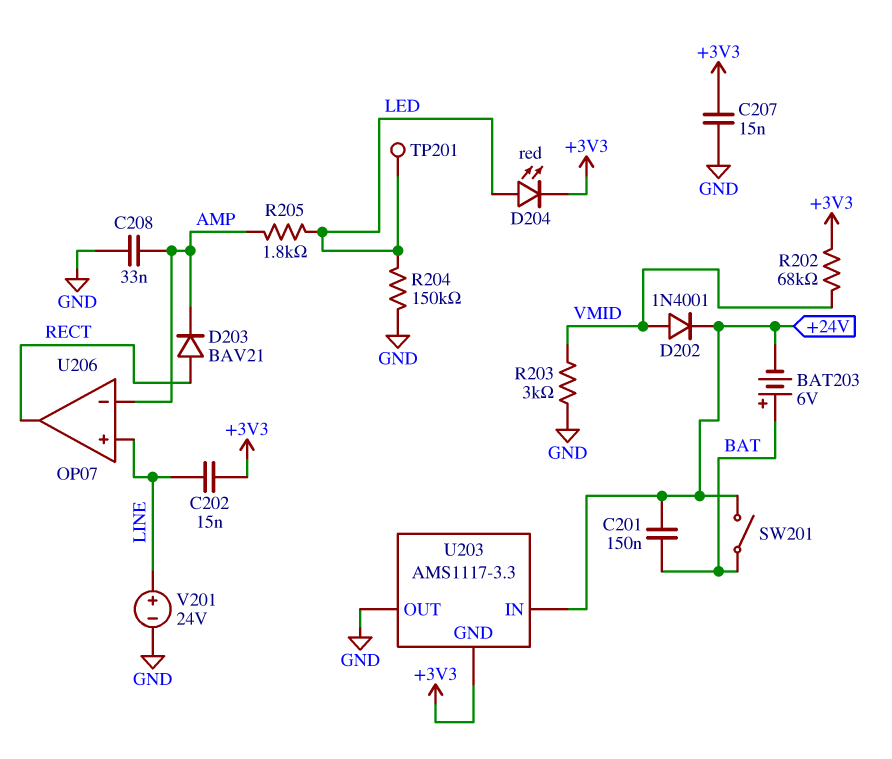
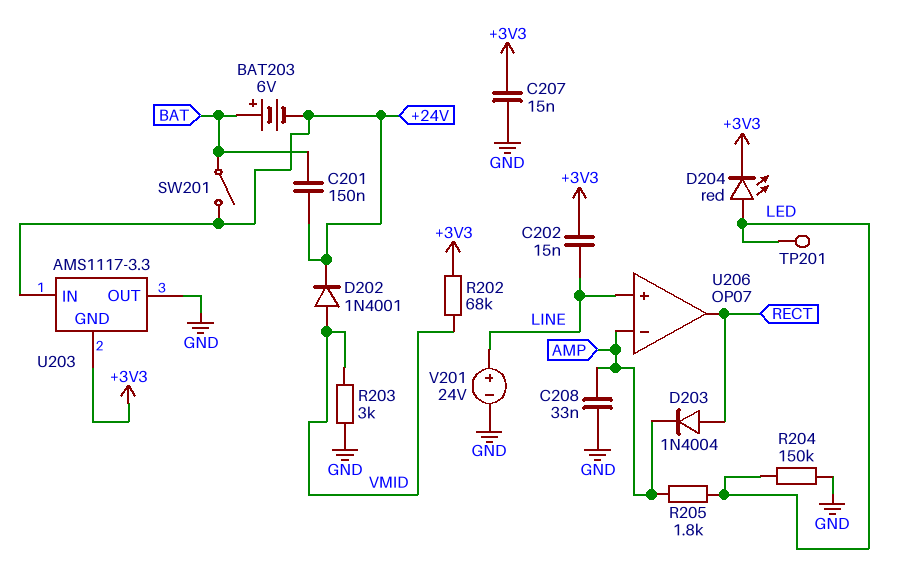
D203: diode BAV21 (A RECT, K AMP) -> diode 1N4004 (A RECT, K AMP)

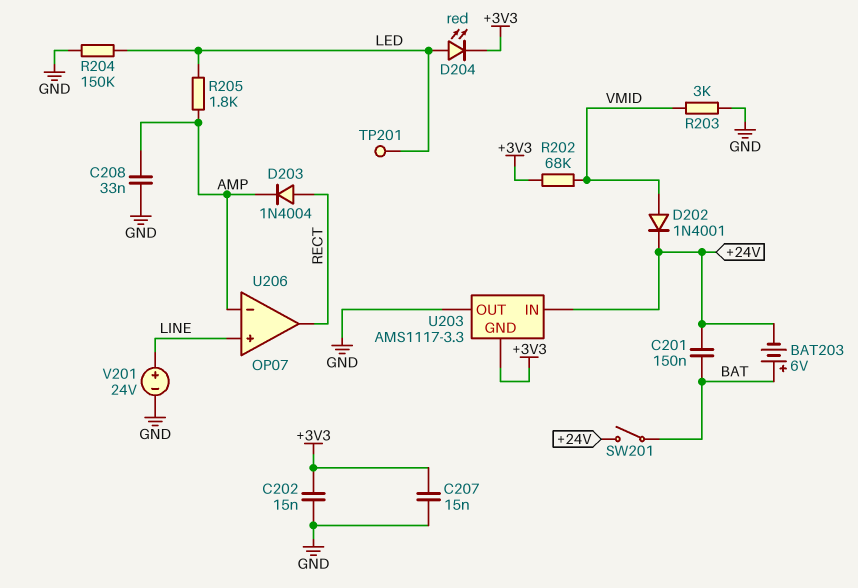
C202: 15nF (+3V3, LINE) -> 15nF (+3V3, GND)

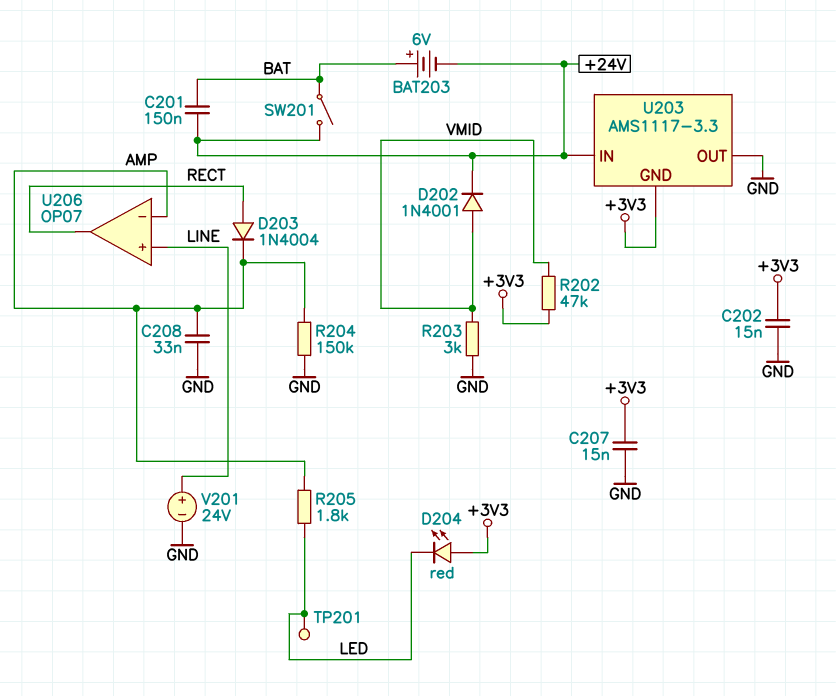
D204: LED red (A LED, K +3V3) -> LED red (A +3V3, K LED)
R202: 68k (+3V3, VMID) -> 47k (+3V3, VMID)
R204: 150k (GND, LED) -> 150k (AMP, GND)

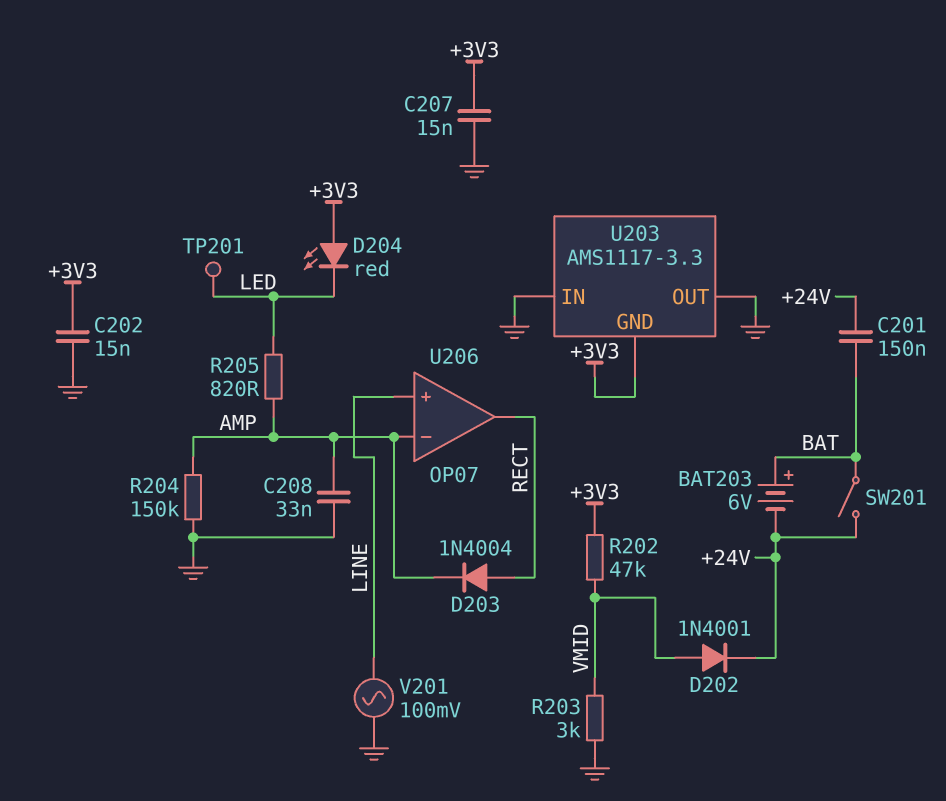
R205: 1.8k (AMP, LED) -> 820 (AMP, LED)
U203 pin IN: +24V -> GND
V201: 24V (plus LINE, minus GND) -> AC 100mV (GND, LINE)

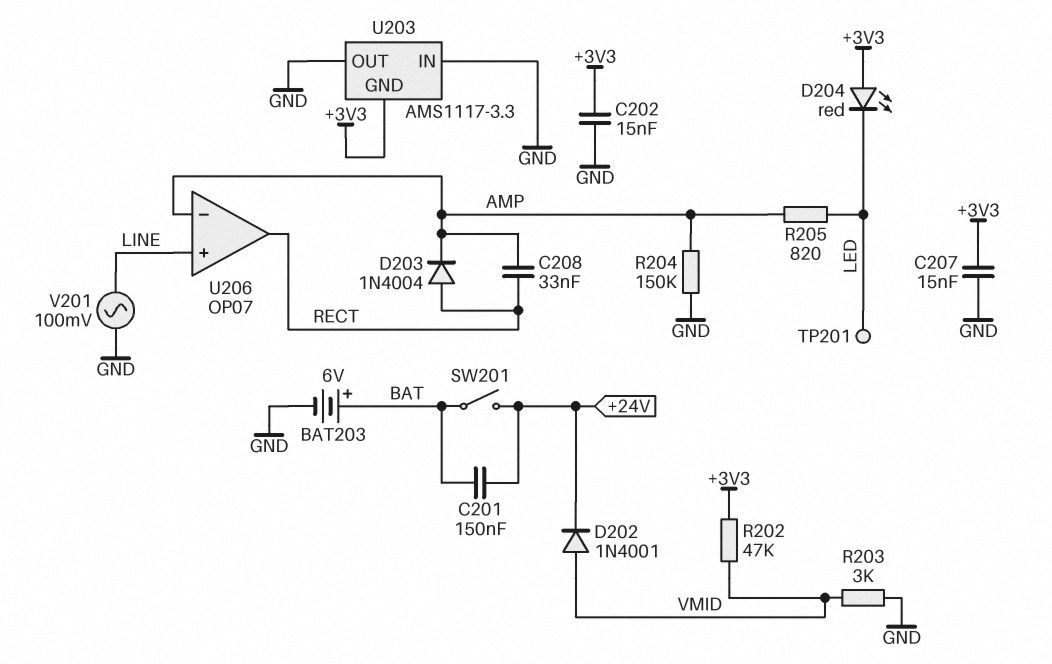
BAT203: 6V (plus BAT, minus +24V) -> 6V (plus BAT, minus GND)
C208: 33nF (AMP, GND) -> 33nF (AMP, RECT)

